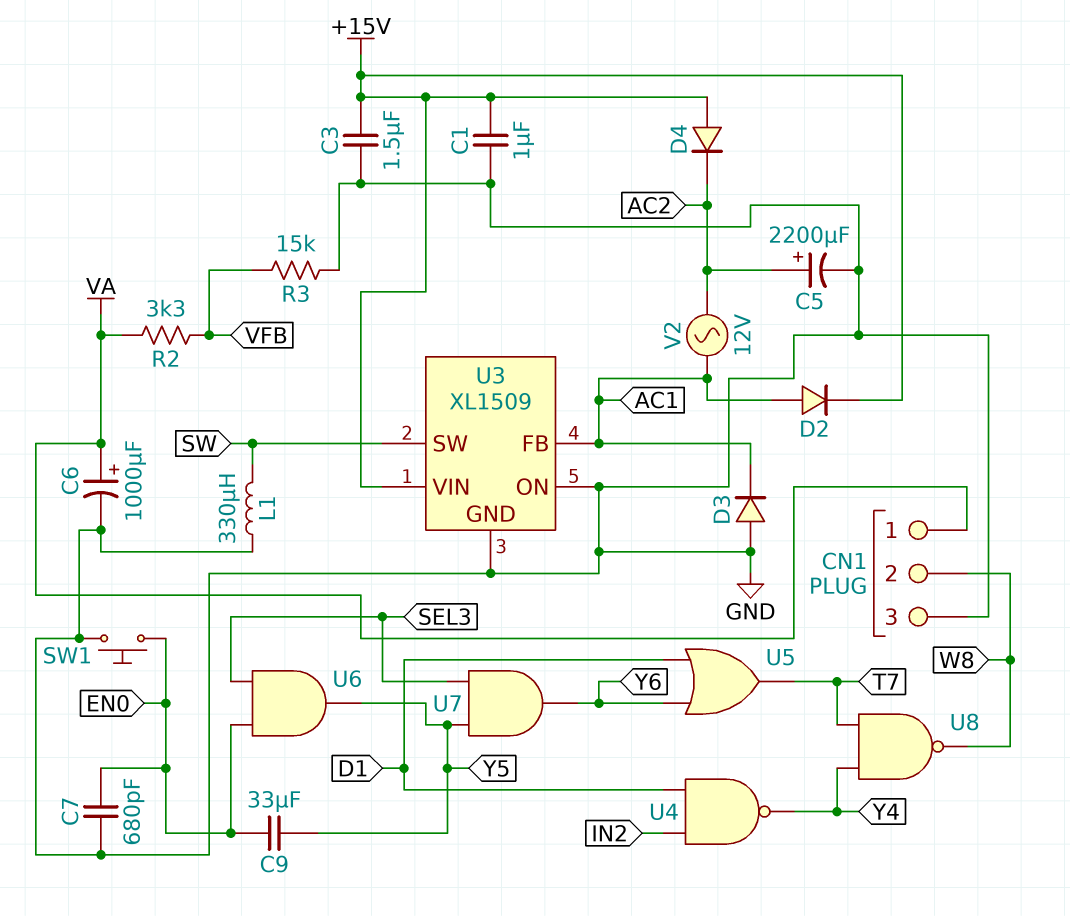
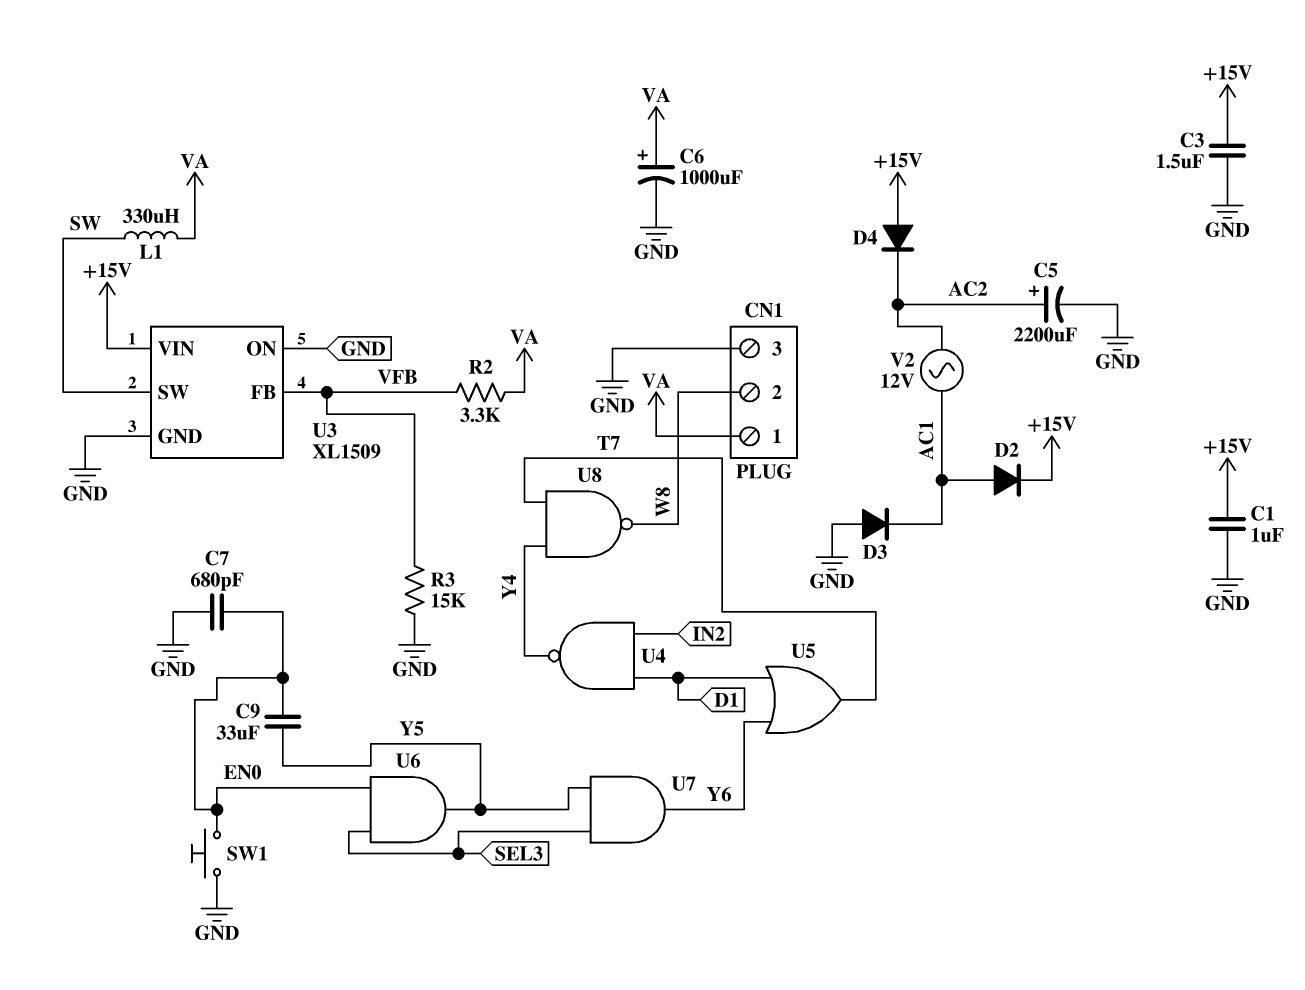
L1: 330uH (GND, SW) -> 330uH (SW, VA)
U3 pin FB: AC1 -> VFB

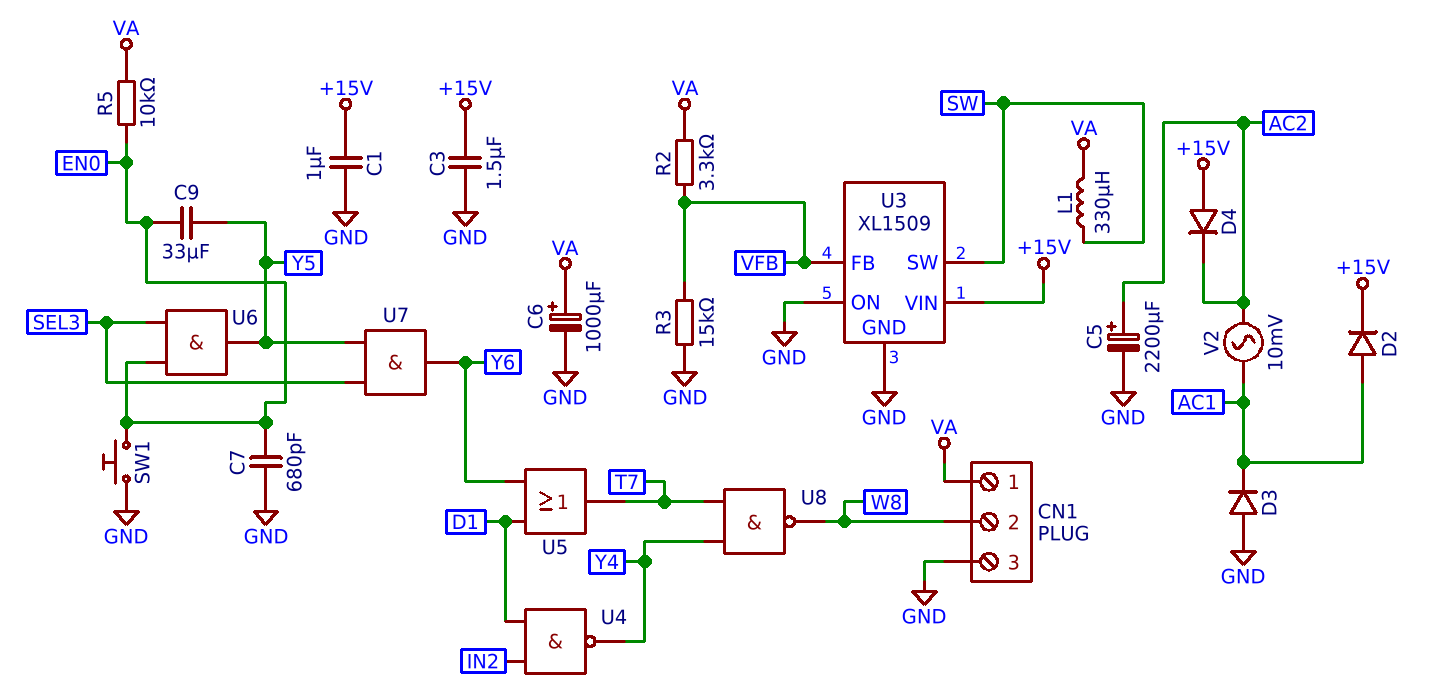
R5: none -> 10k (EN0, VA)
V2: AC 12V (AC1, AC2) -> AC 10mV (AC1, AC2)

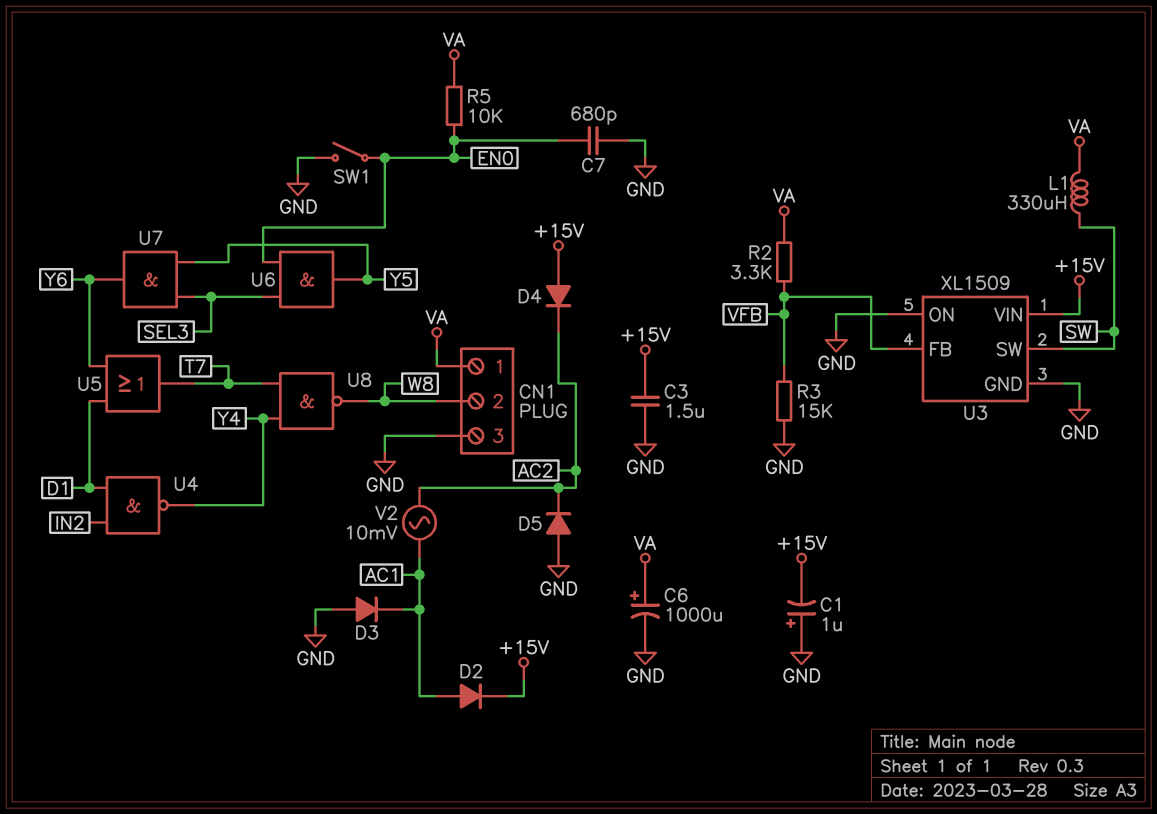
C1: 1uF (+15V, GND) -> 1uF (plus GND, minus +15V)
C5: 2200uF (plus AC2, minus GND) -> none
C9: 33uF (EN0, Y5) -> none
D5: none -> diode (A GND, K AC2)
SW1: button (EN0, GND) -> switch (EN0, GND)

